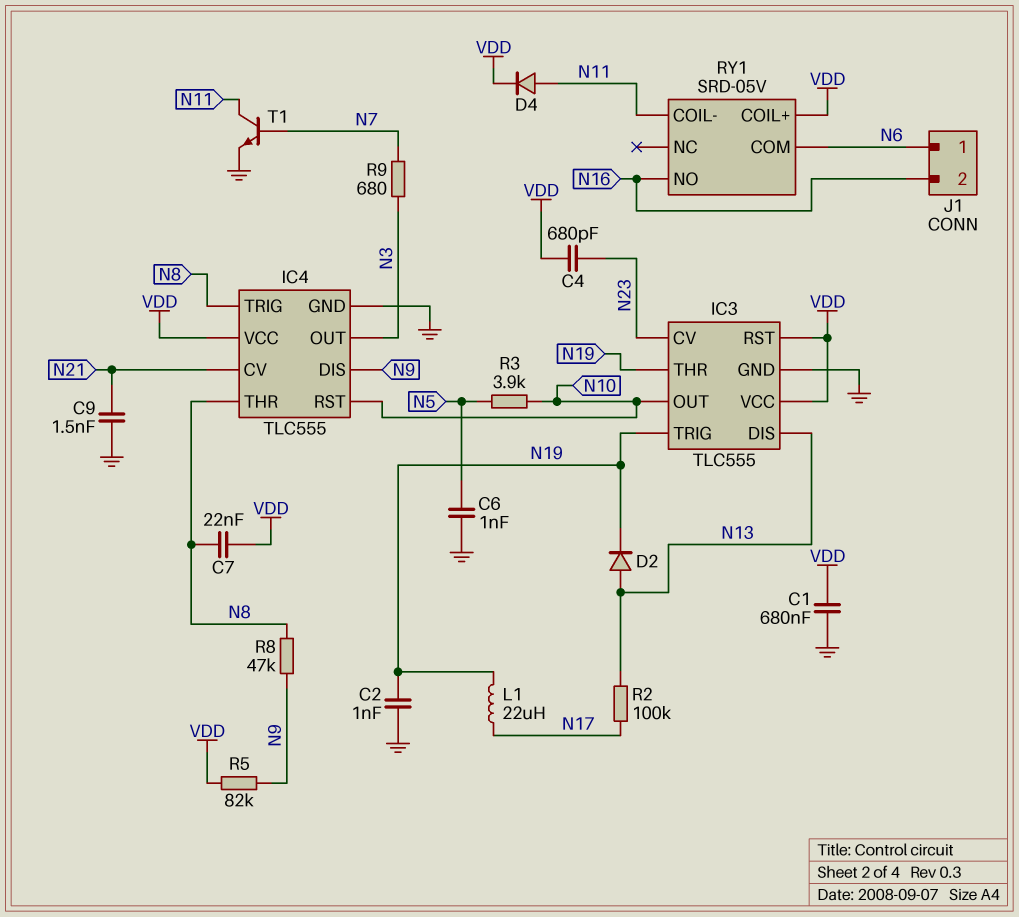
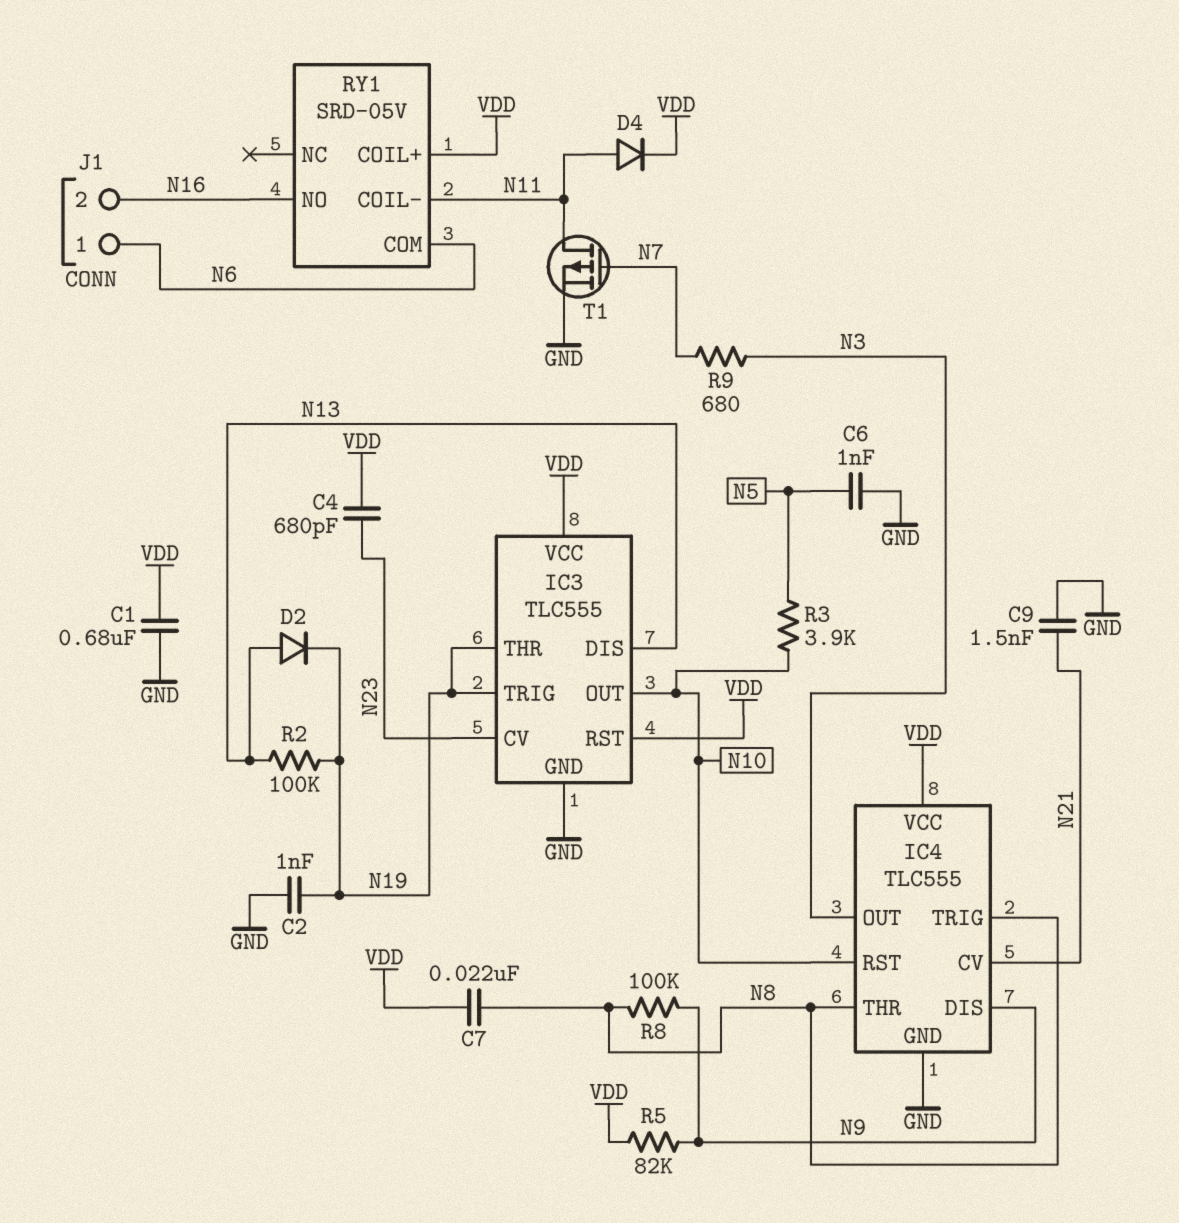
L1: 22uH (N17, N19) -> none
R2: 100k (N13, N17) -> 100k (N13, N19)
R8: 47k (N8, N9) -> 100k (N8, N9)
T1: NPN (B N7, C N11, E GND) -> PMOS (G N7, D N11, S GND)

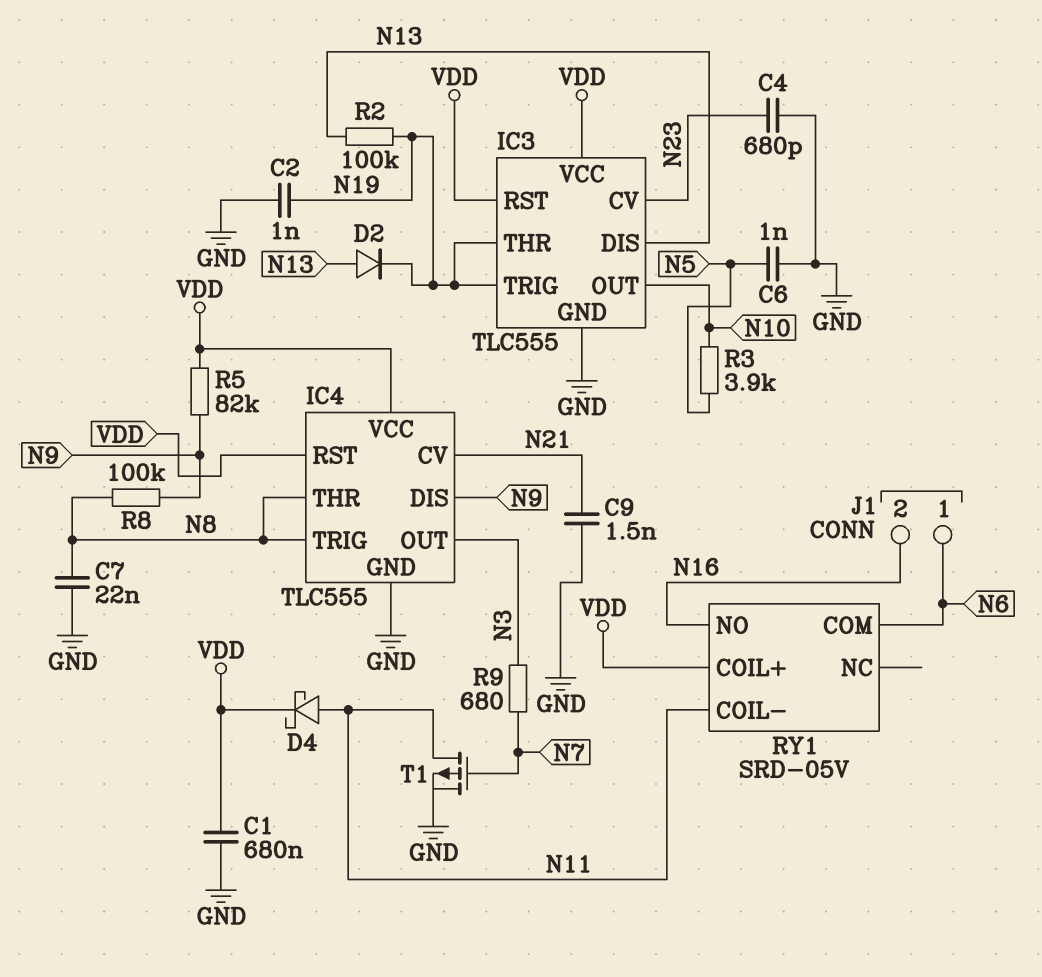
C4: 680pF (N23, VDD) -> 680pF (GND, N23)
C7: 22nF (N8, VDD) -> 22nF (GND, N8)
D4: diode (A N11, K VDD) -> schottky (A N11, K VDD)
IC4 pin RST: N10 -> VDD

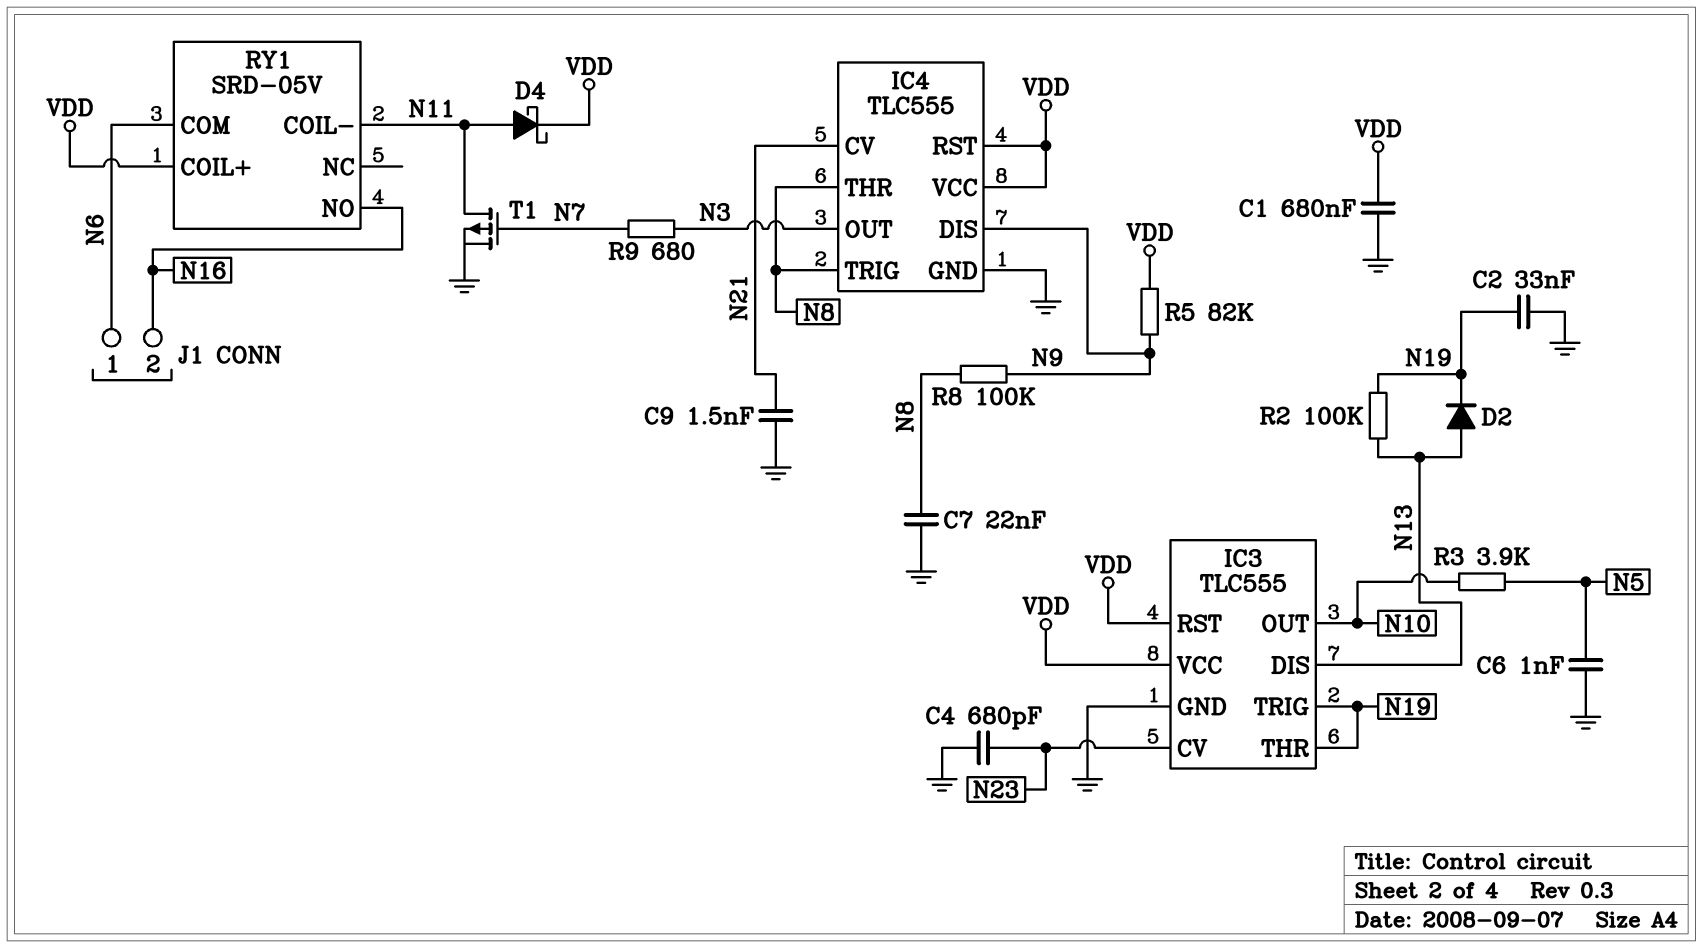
C2: 1nF (GND, N19) -> 33nF (GND, N19)

